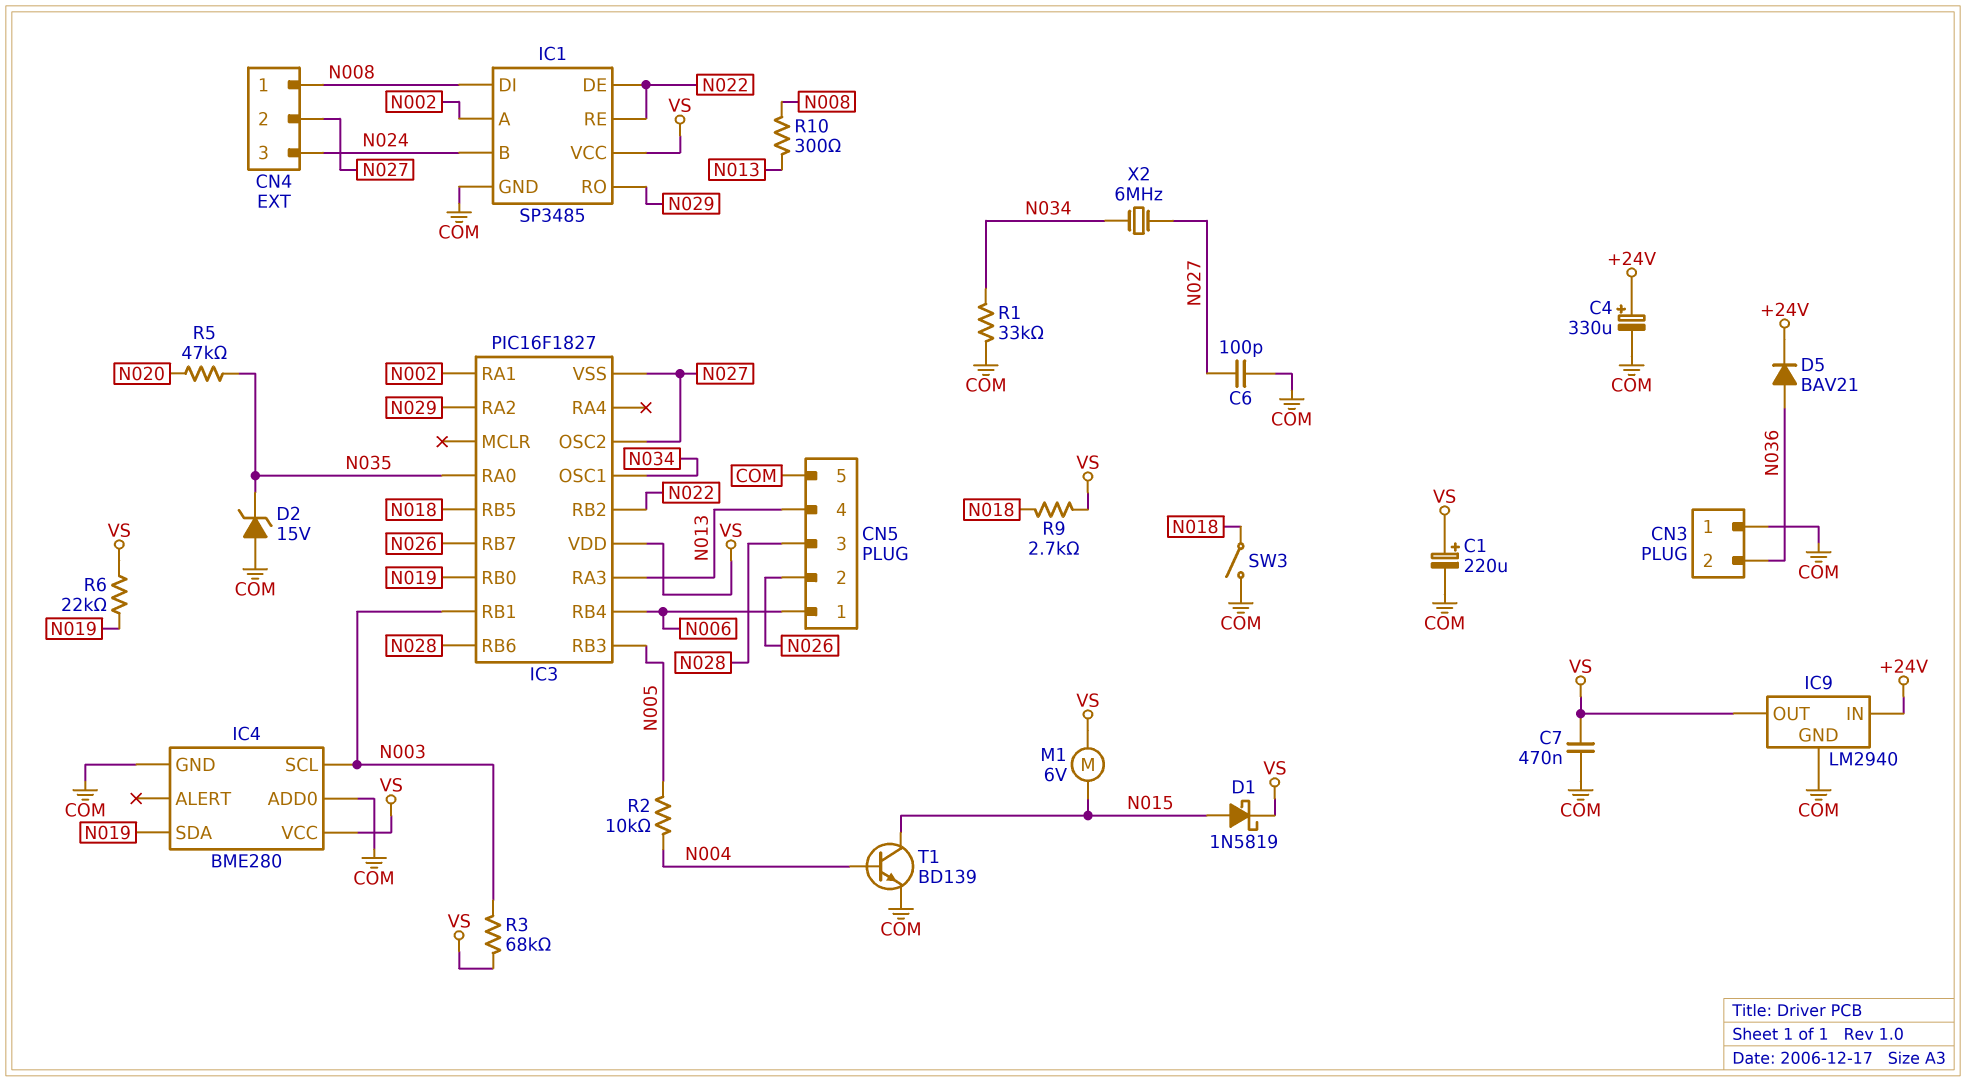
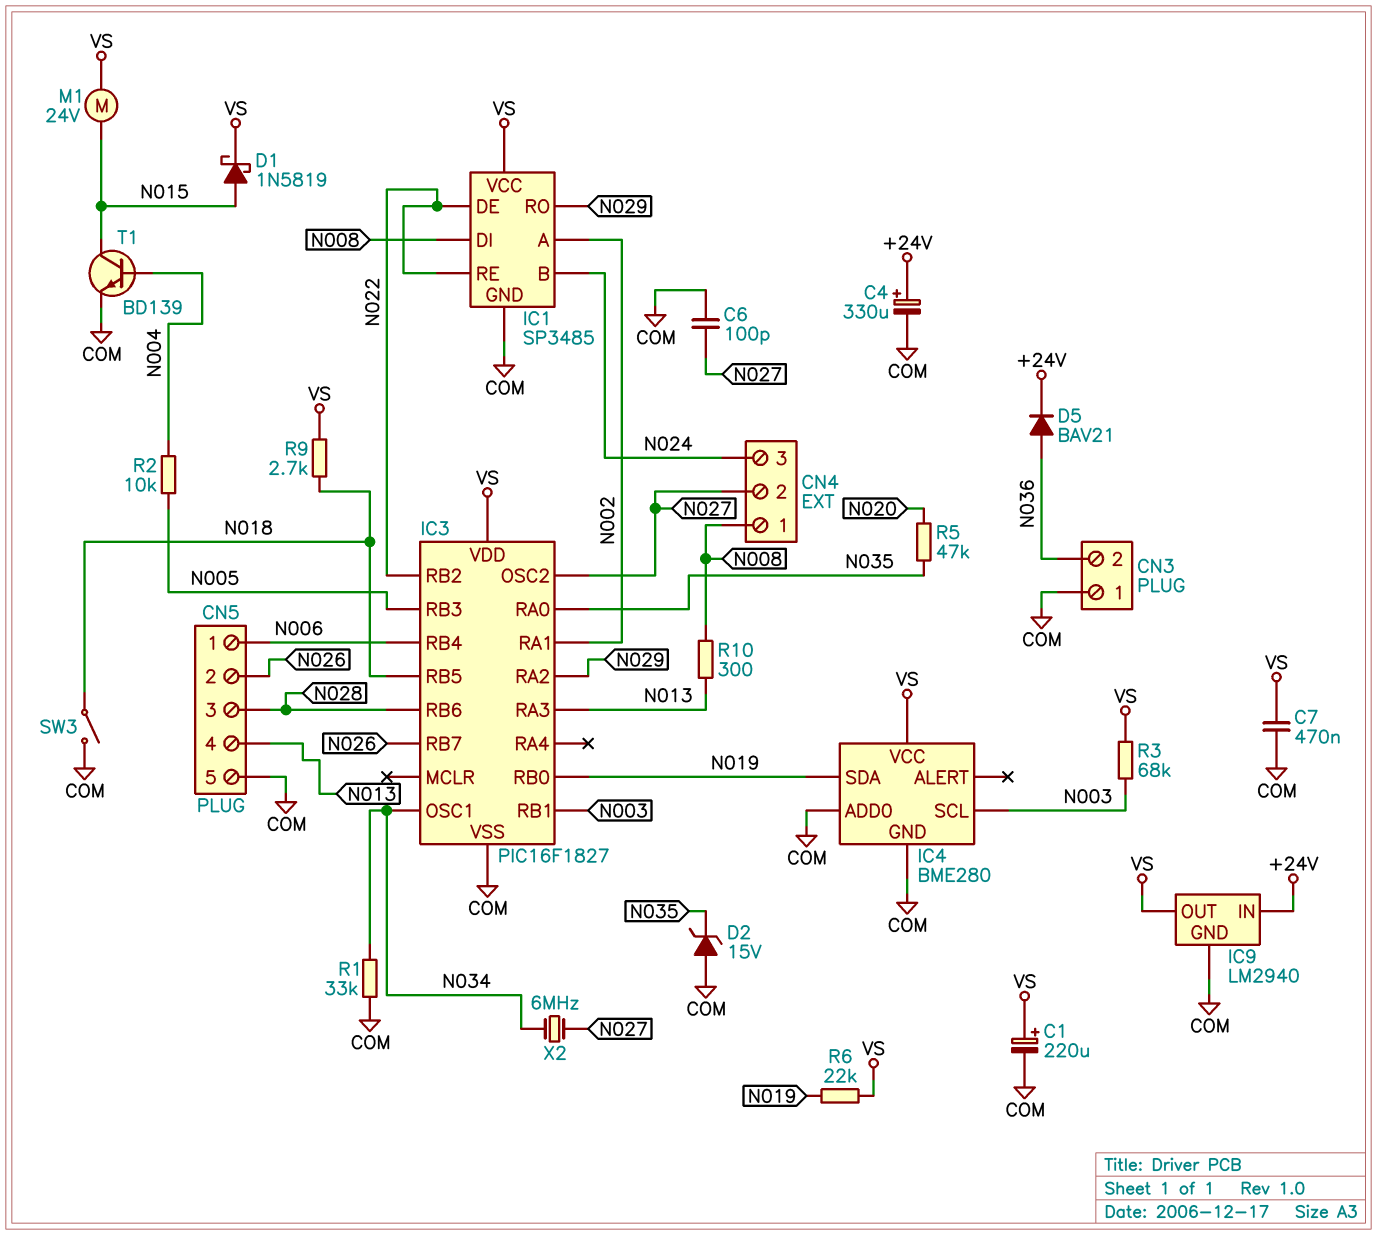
IC3 pin VSS: N027 -> COM
M1: motor 6V (N015, VS) -> motor 24V (N015, VS)

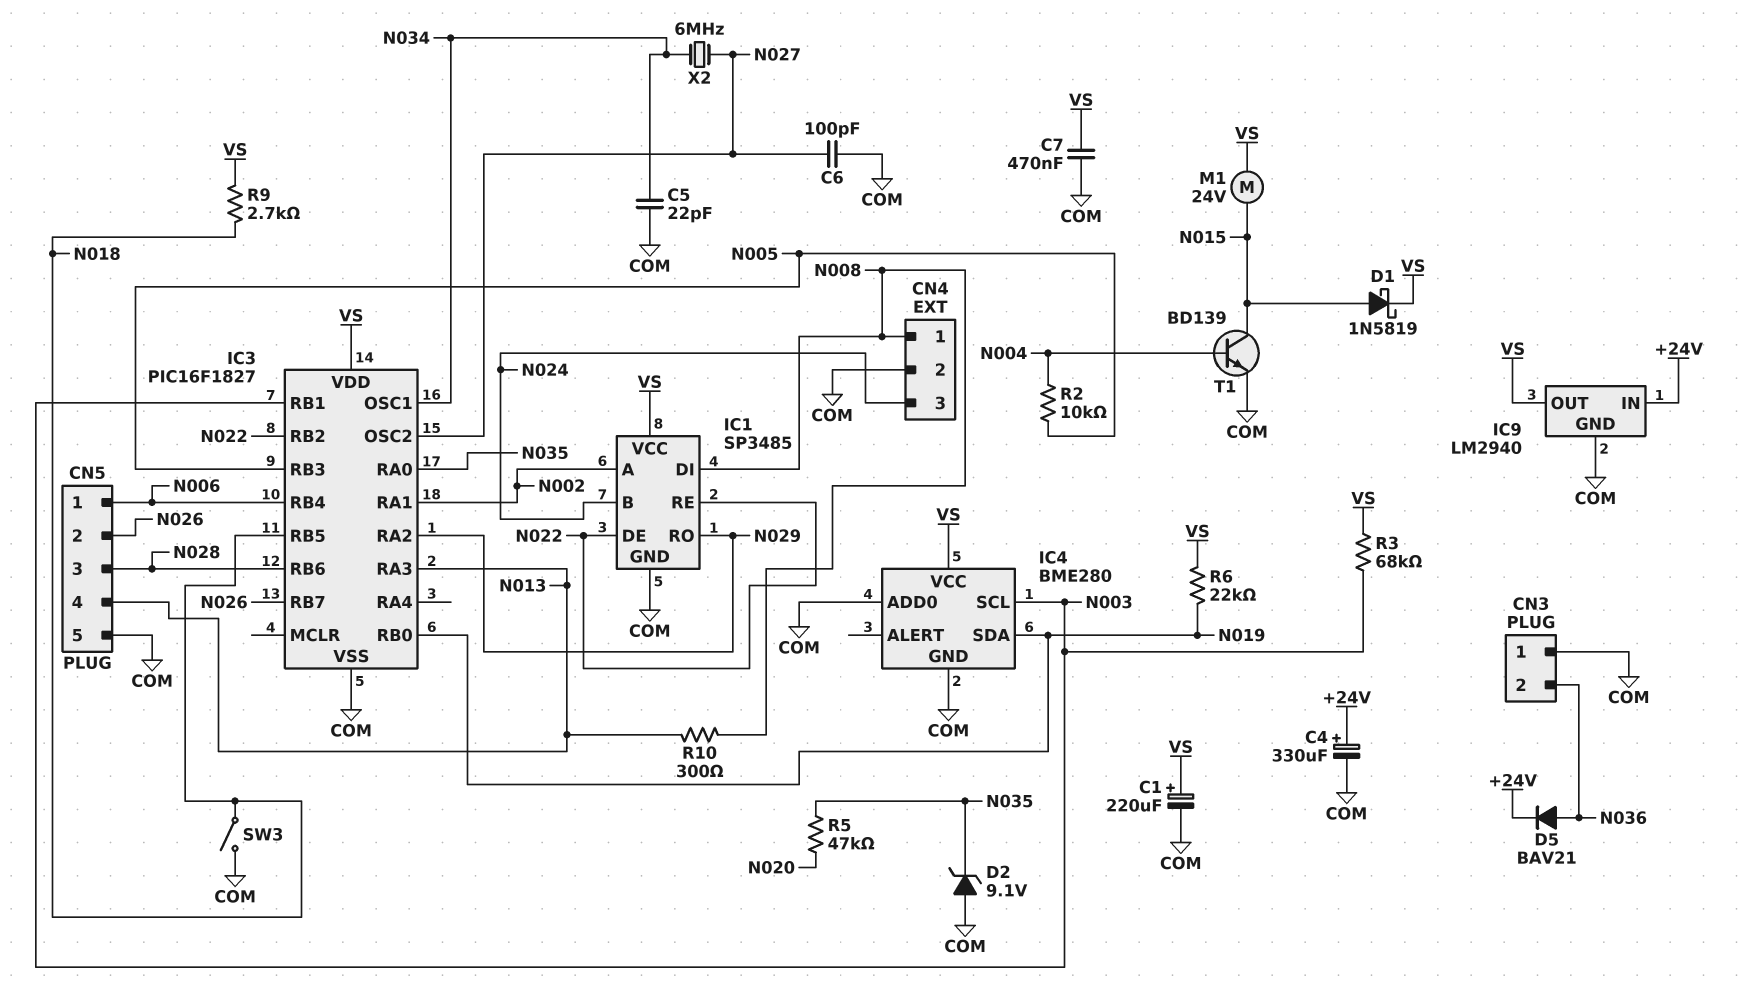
C5: none -> 22pF (COM, N034)
CN4 pin 2: N027 -> COM
D2: zener 15V (A COM, K N035) -> zener 9.1V (A COM, K N035)
R1: 33k (COM, N034) -> none

